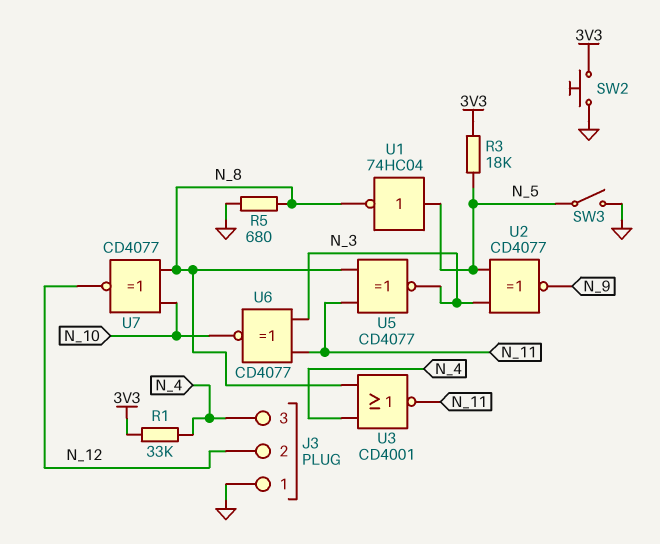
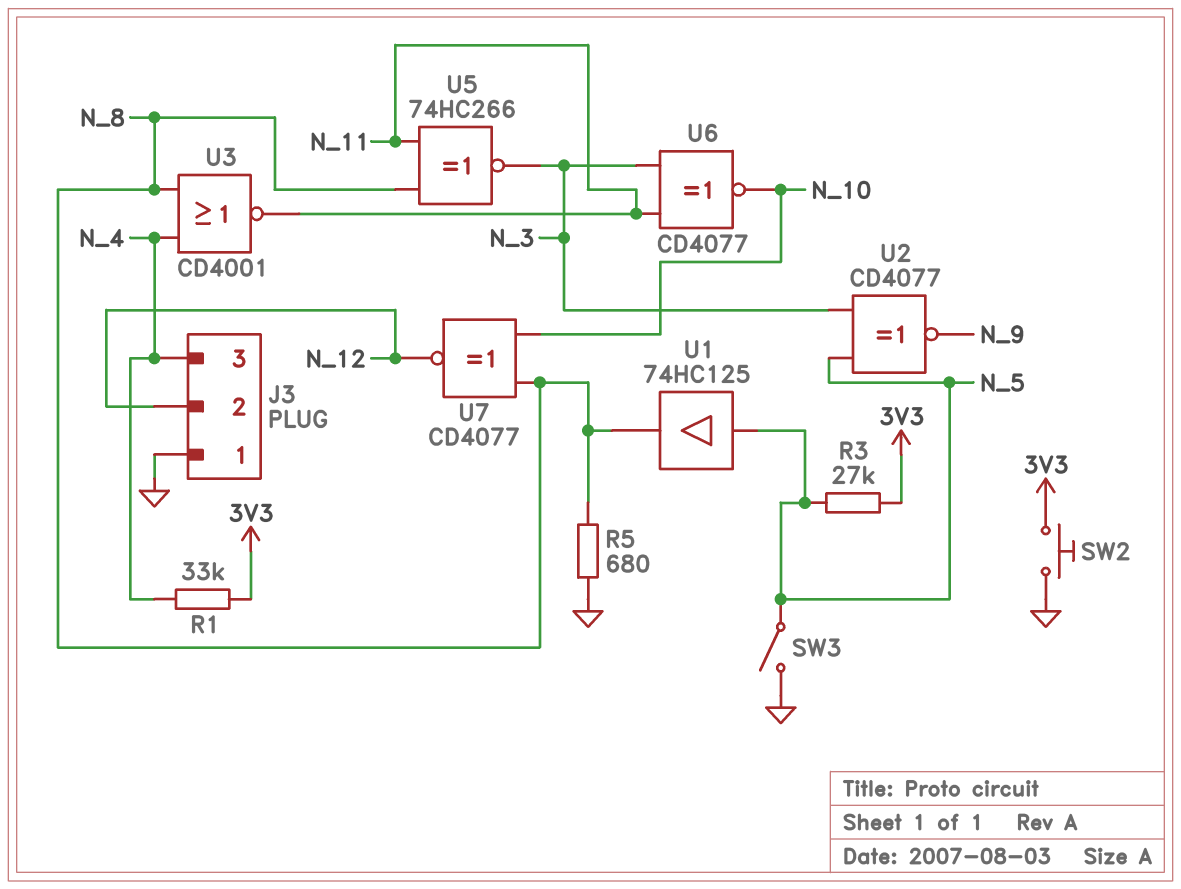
R3: 18k (3V3, N_5) -> 27k (3V3, N_5)
U1: NOT 74HC04 (in N_5, out N_8) -> buffer 74HC125 (in N_5, out N_8)
U5: XNOR CD4077 (in N_8, in N_11, out N_3) -> XNOR 74HC266 (in N_8, in N_11, out N_3)

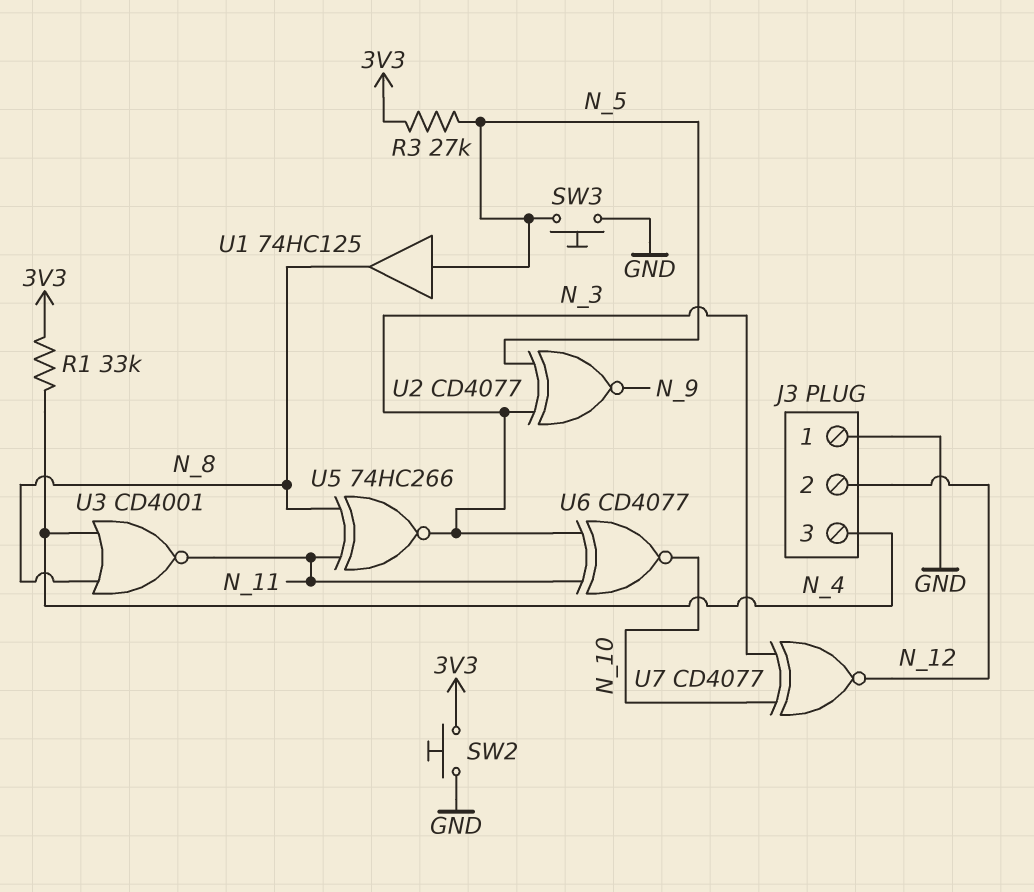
R5: 680 (GND, N_8) -> none
SW3: switch (GND, N_5) -> button (GND, N_5)
U7: XNOR CD4077 (in N_8, in N_10, out N_12) -> XNOR CD4077 (in N_3, in N_10, out N_12)

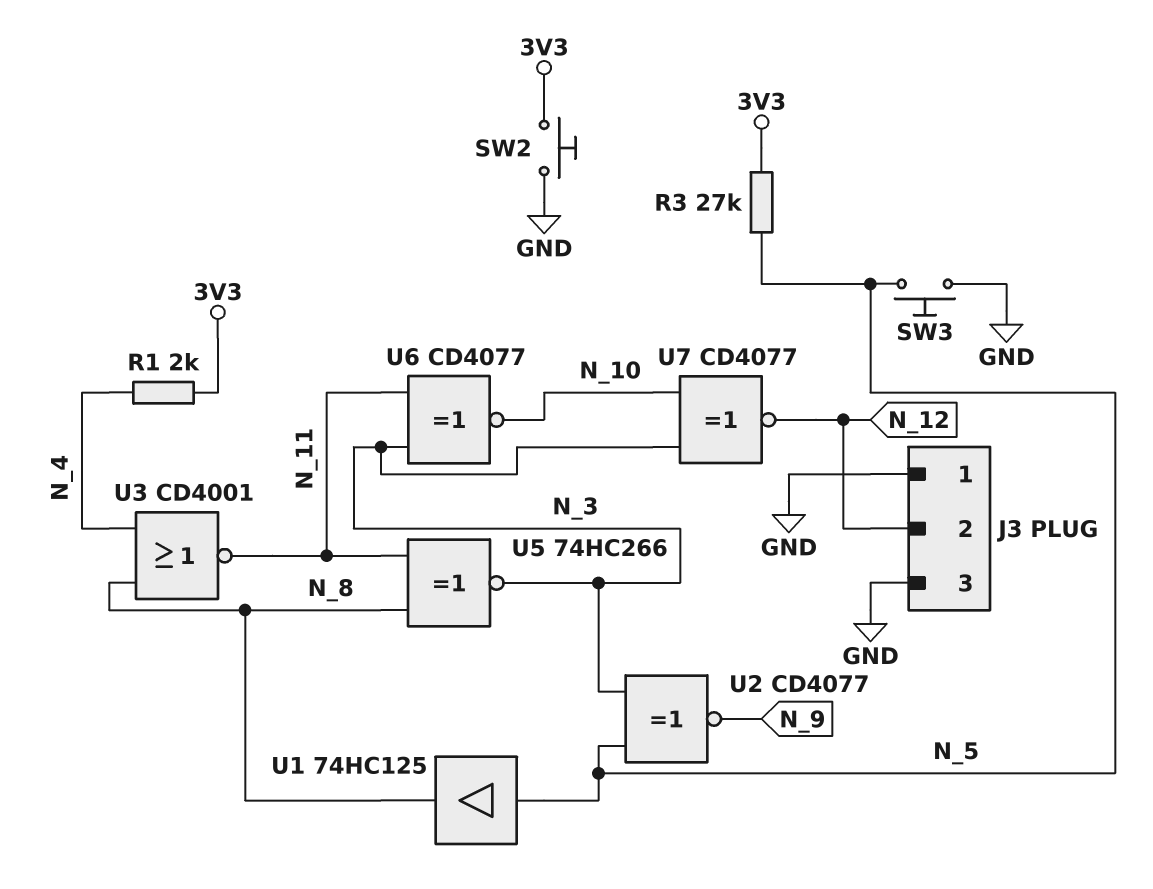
J3 pin 3: N_4 -> GND
R1: 33k (3V3, N_4) -> 2k (3V3, N_4)

